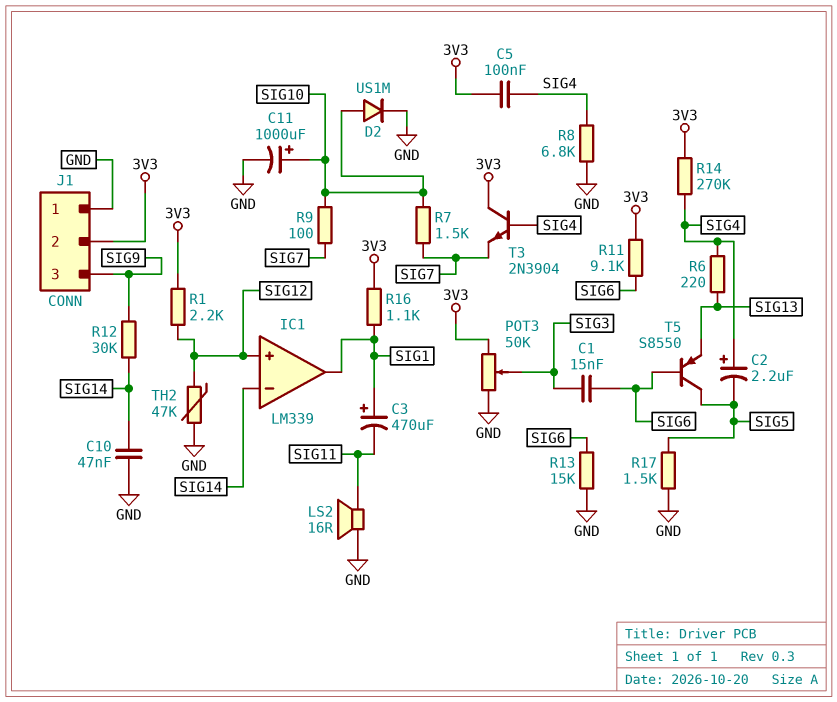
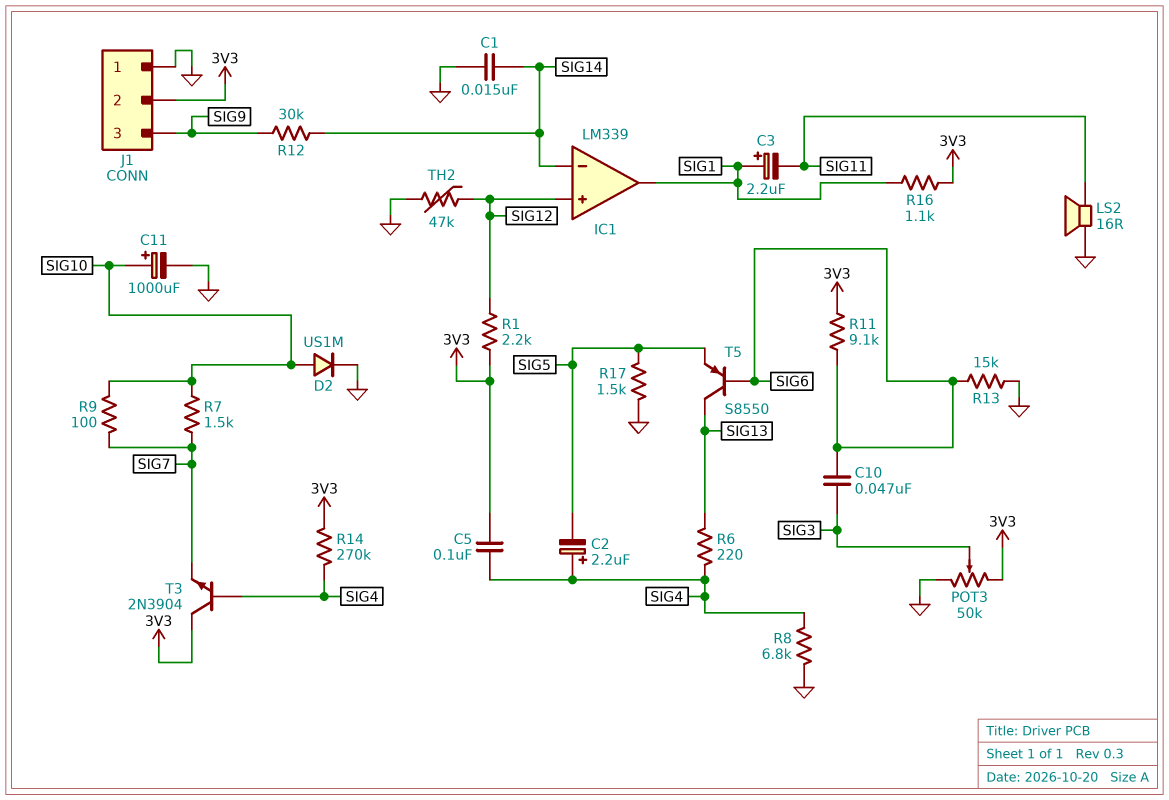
C1: 15nF (SIG3, SIG6) -> 15nF (GND, SIG14)
C3: 470uF (plus SIG1, minus SIG11) -> 2.2uF (plus SIG1, minus SIG11)
C10: 47nF (GND, SIG14) -> 47nF (SIG3, SIG6)
T5: PNP S8550 (B SIG6, C SIG5, E SIG13) -> PNP S8550 (B SIG6, C SIG13, E SIG5)

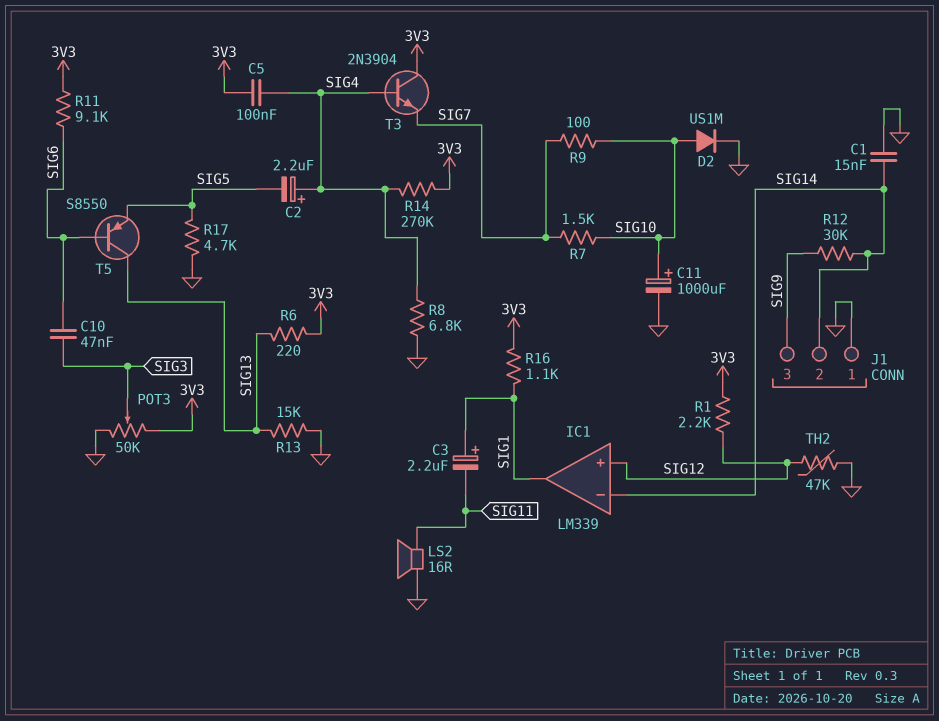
J1 pin 2: 3V3 -> SIG14
R6: 220 (SIG4, SIG13) -> 220 (3V3, SIG13)
R13: 15k (GND, SIG6) -> 15k (GND, SIG13)
R17: 1.5k (GND, SIG5) -> 4.7k (GND, SIG5)

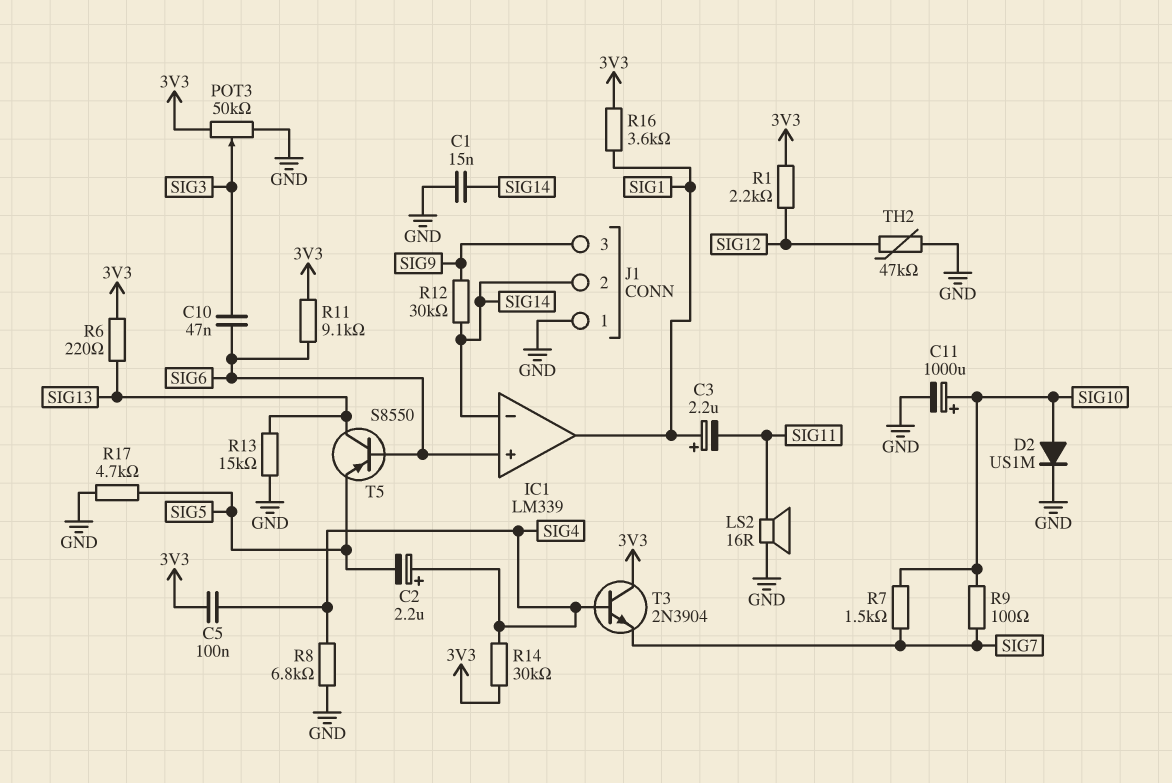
IC1 pin in+: SIG12 -> SIG6
R14: 270k (3V3, SIG4) -> 30k (3V3, SIG4)
R16: 1.1k (3V3, SIG1) -> 3.6k (3V3, SIG1)

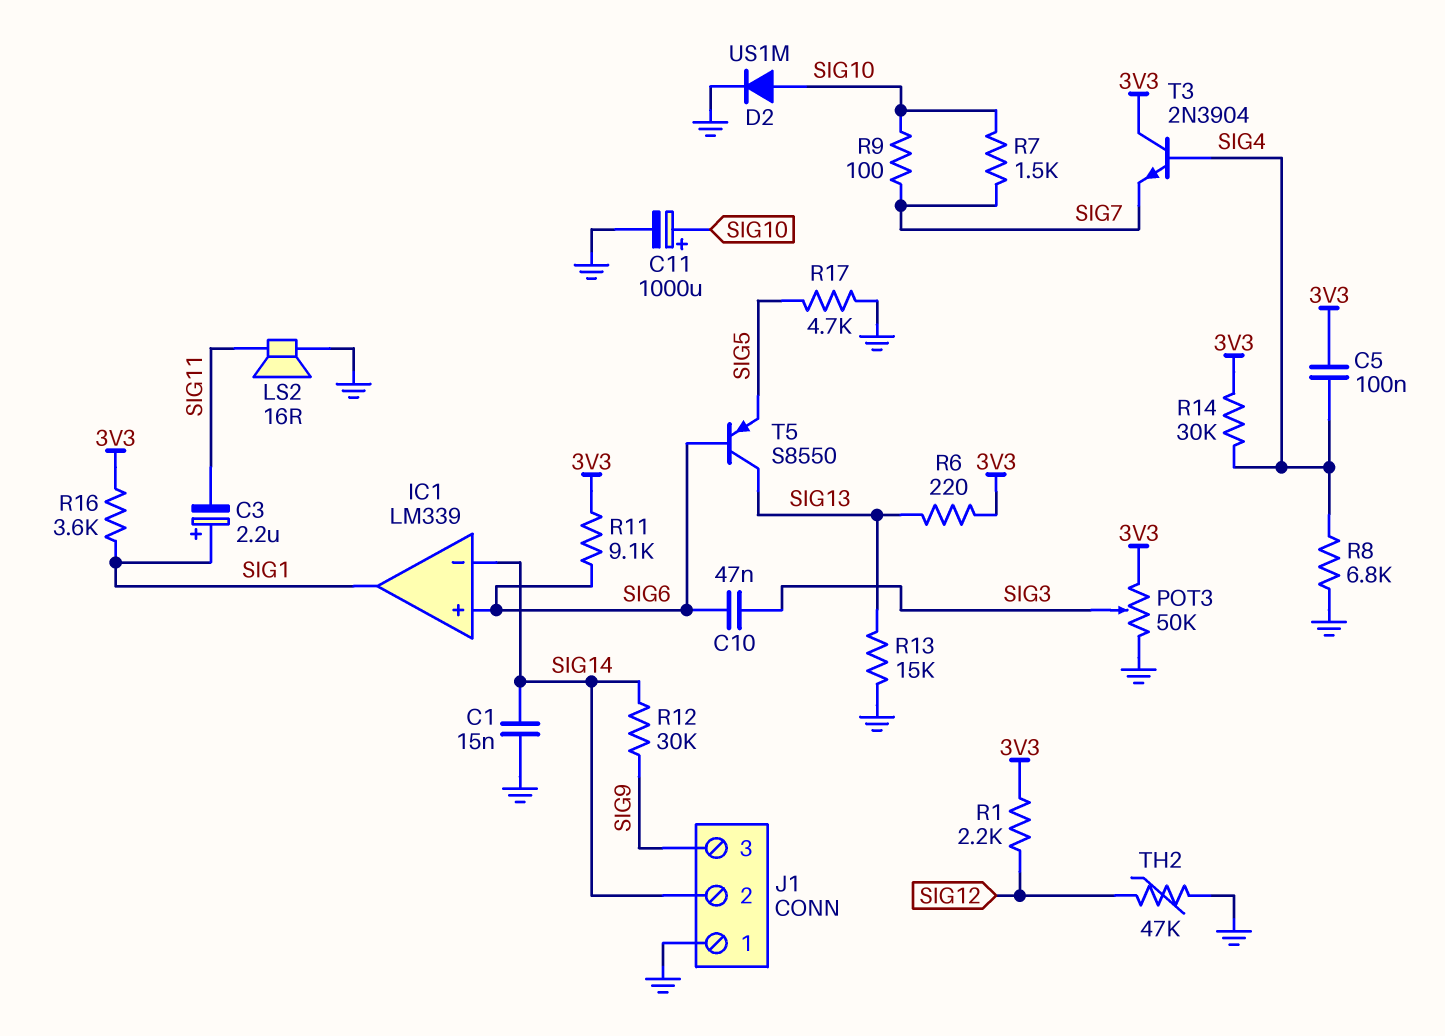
C2: 2.2uF (plus SIG4, minus SIG5) -> none

